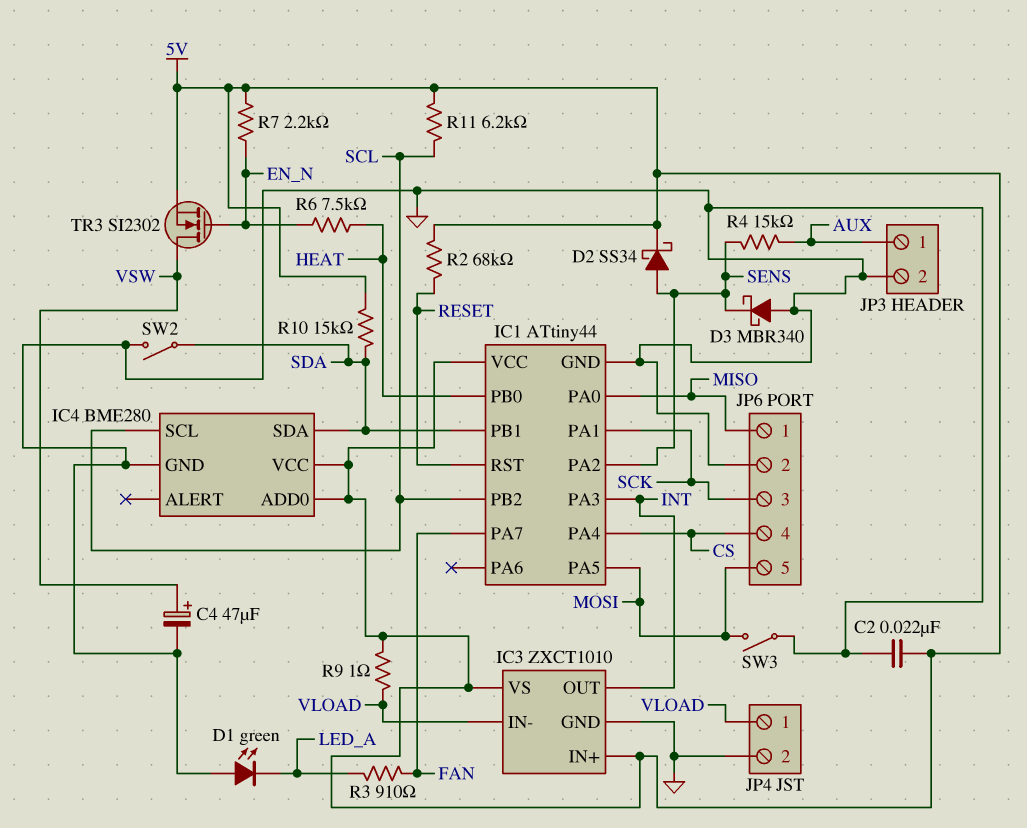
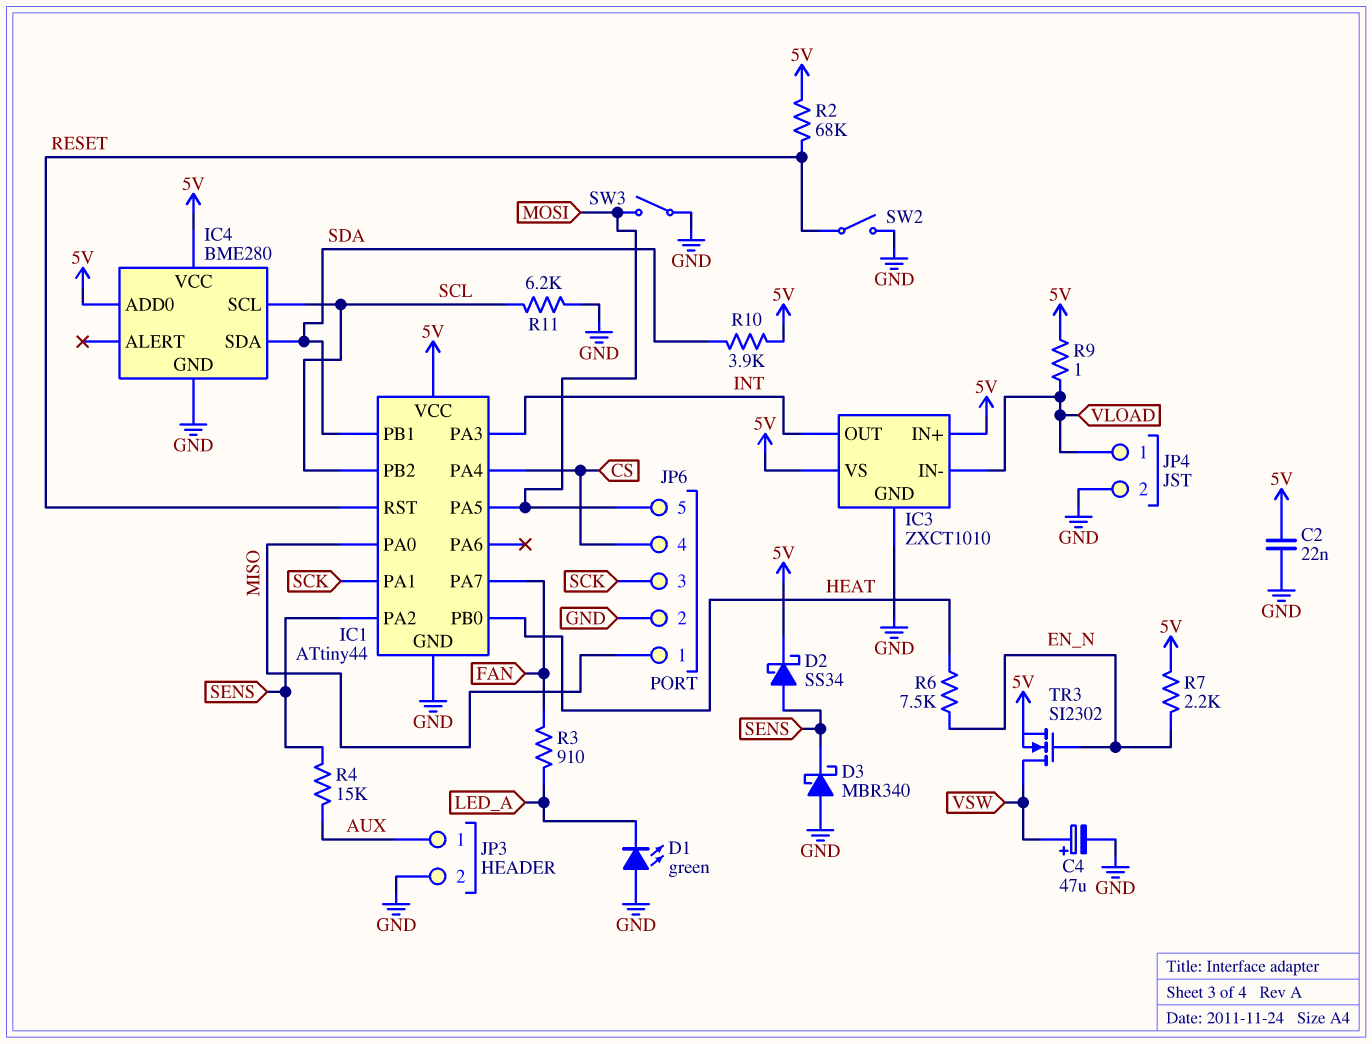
R10: 15k (5V, SDA) -> 3.9k (5V, SDA)
R11: 6.2k (5V, SCL) -> 6.2k (GND, SCL)
SW2: switch (GND, SDA) -> switch (GND, RESET)

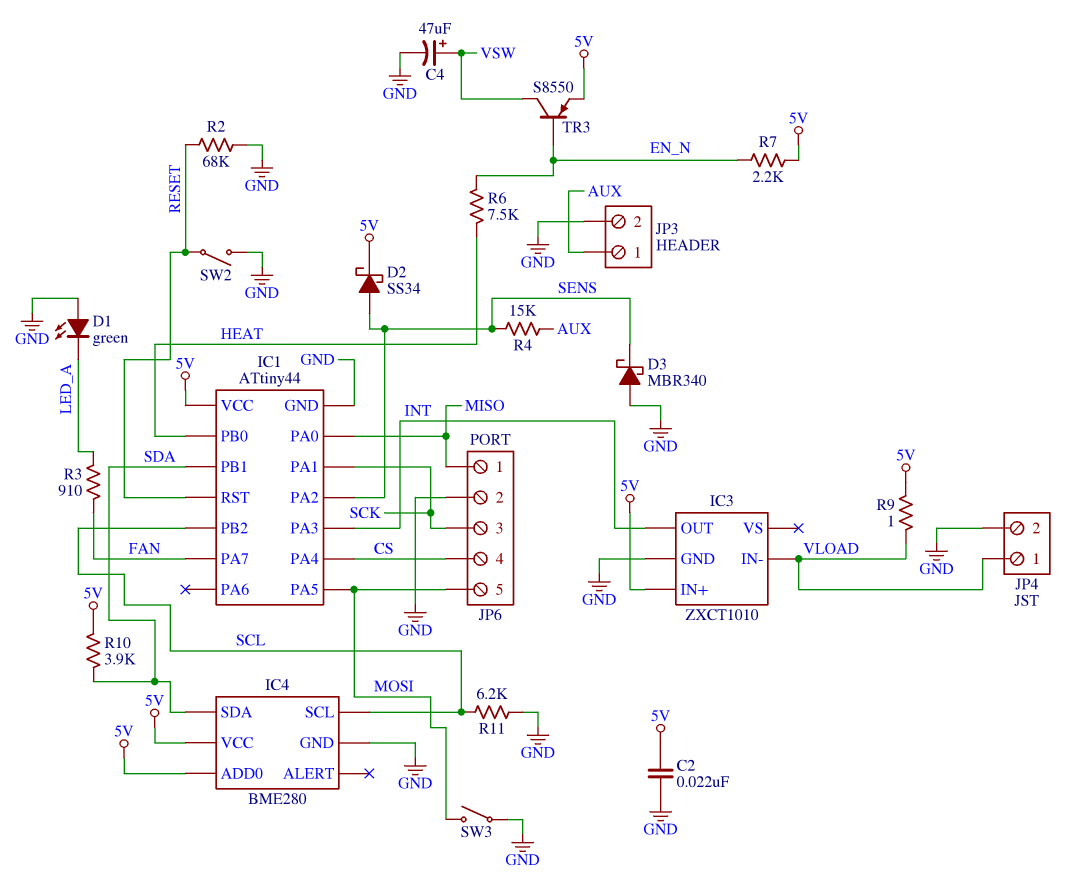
IC3 pin VS: 5V -> none
R2: 68k (5V, RESET) -> 68k (GND, RESET)
TR3: NMOS SI2302 (G EN_N, D VSW, S 5V) -> PNP S8550 (B EN_N, C VSW, E 5V)

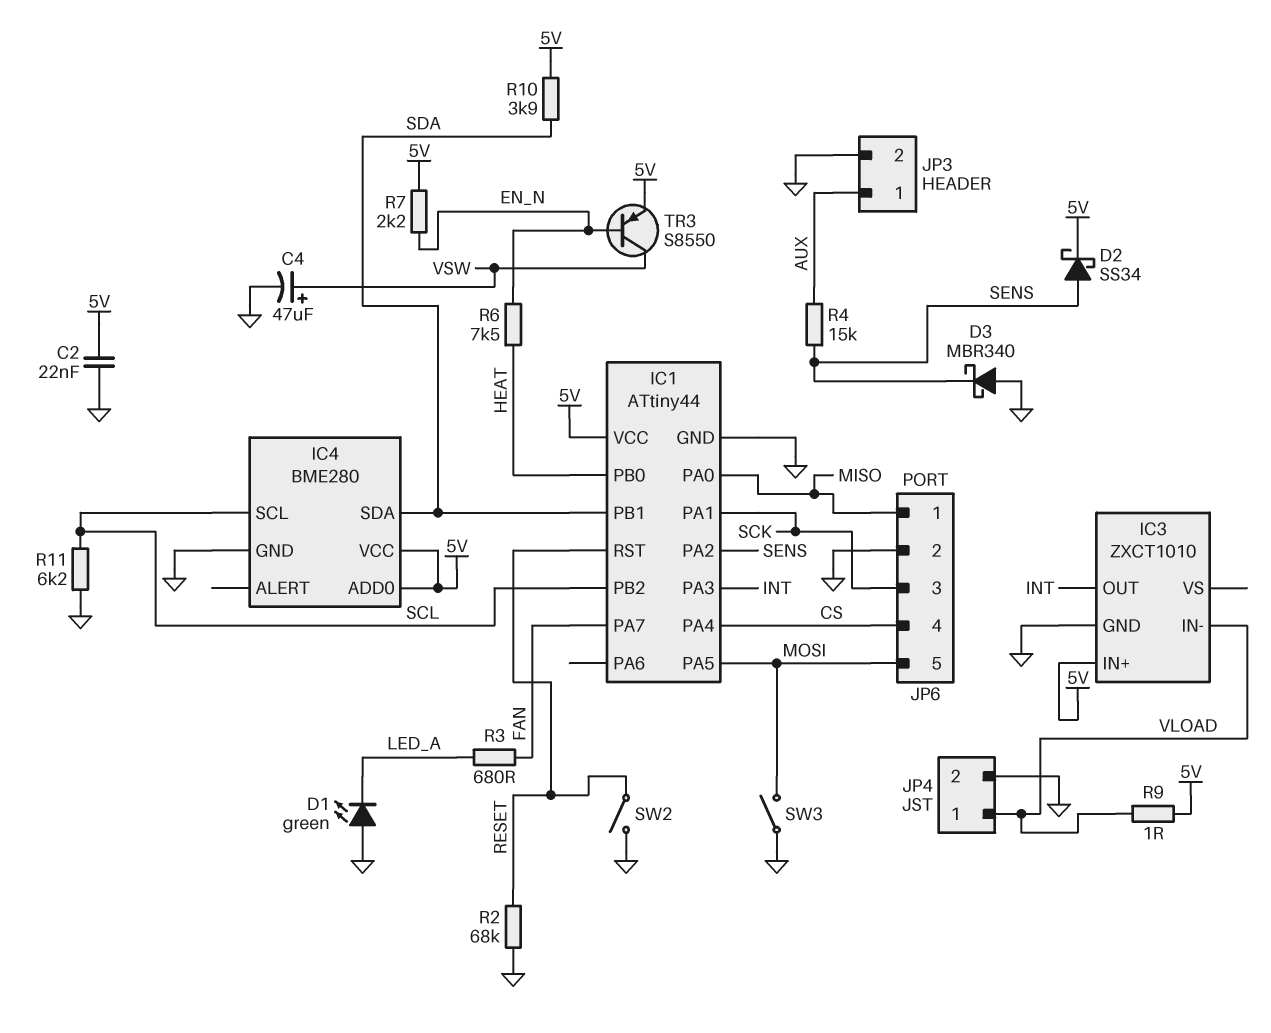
R3: 910 (FAN, LED_A) -> 680 (FAN, LED_A)

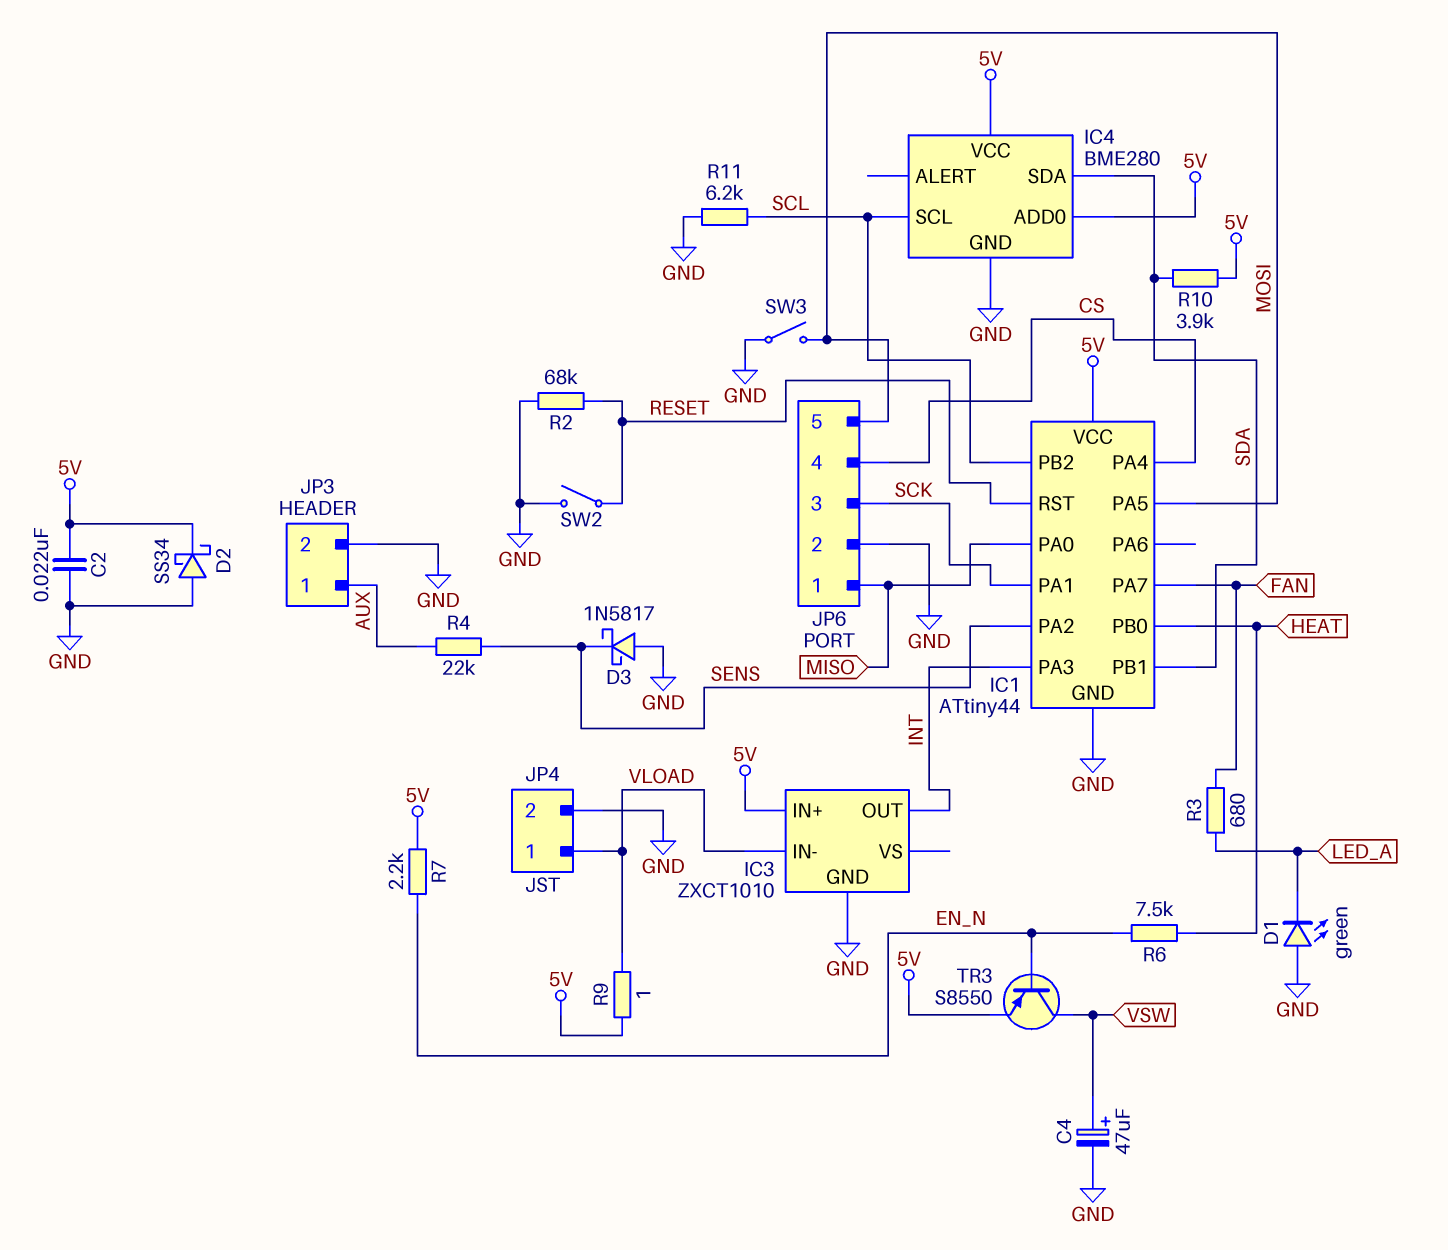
D2: schottky SS34 (A SENS, K 5V) -> schottky SS34 (A GND, K 5V)
D3: schottky MBR340 (A GND, K SENS) -> schottky 1N5817 (A GND, K SENS)
R4: 15k (AUX, SENS) -> 22k (AUX, SENS)

